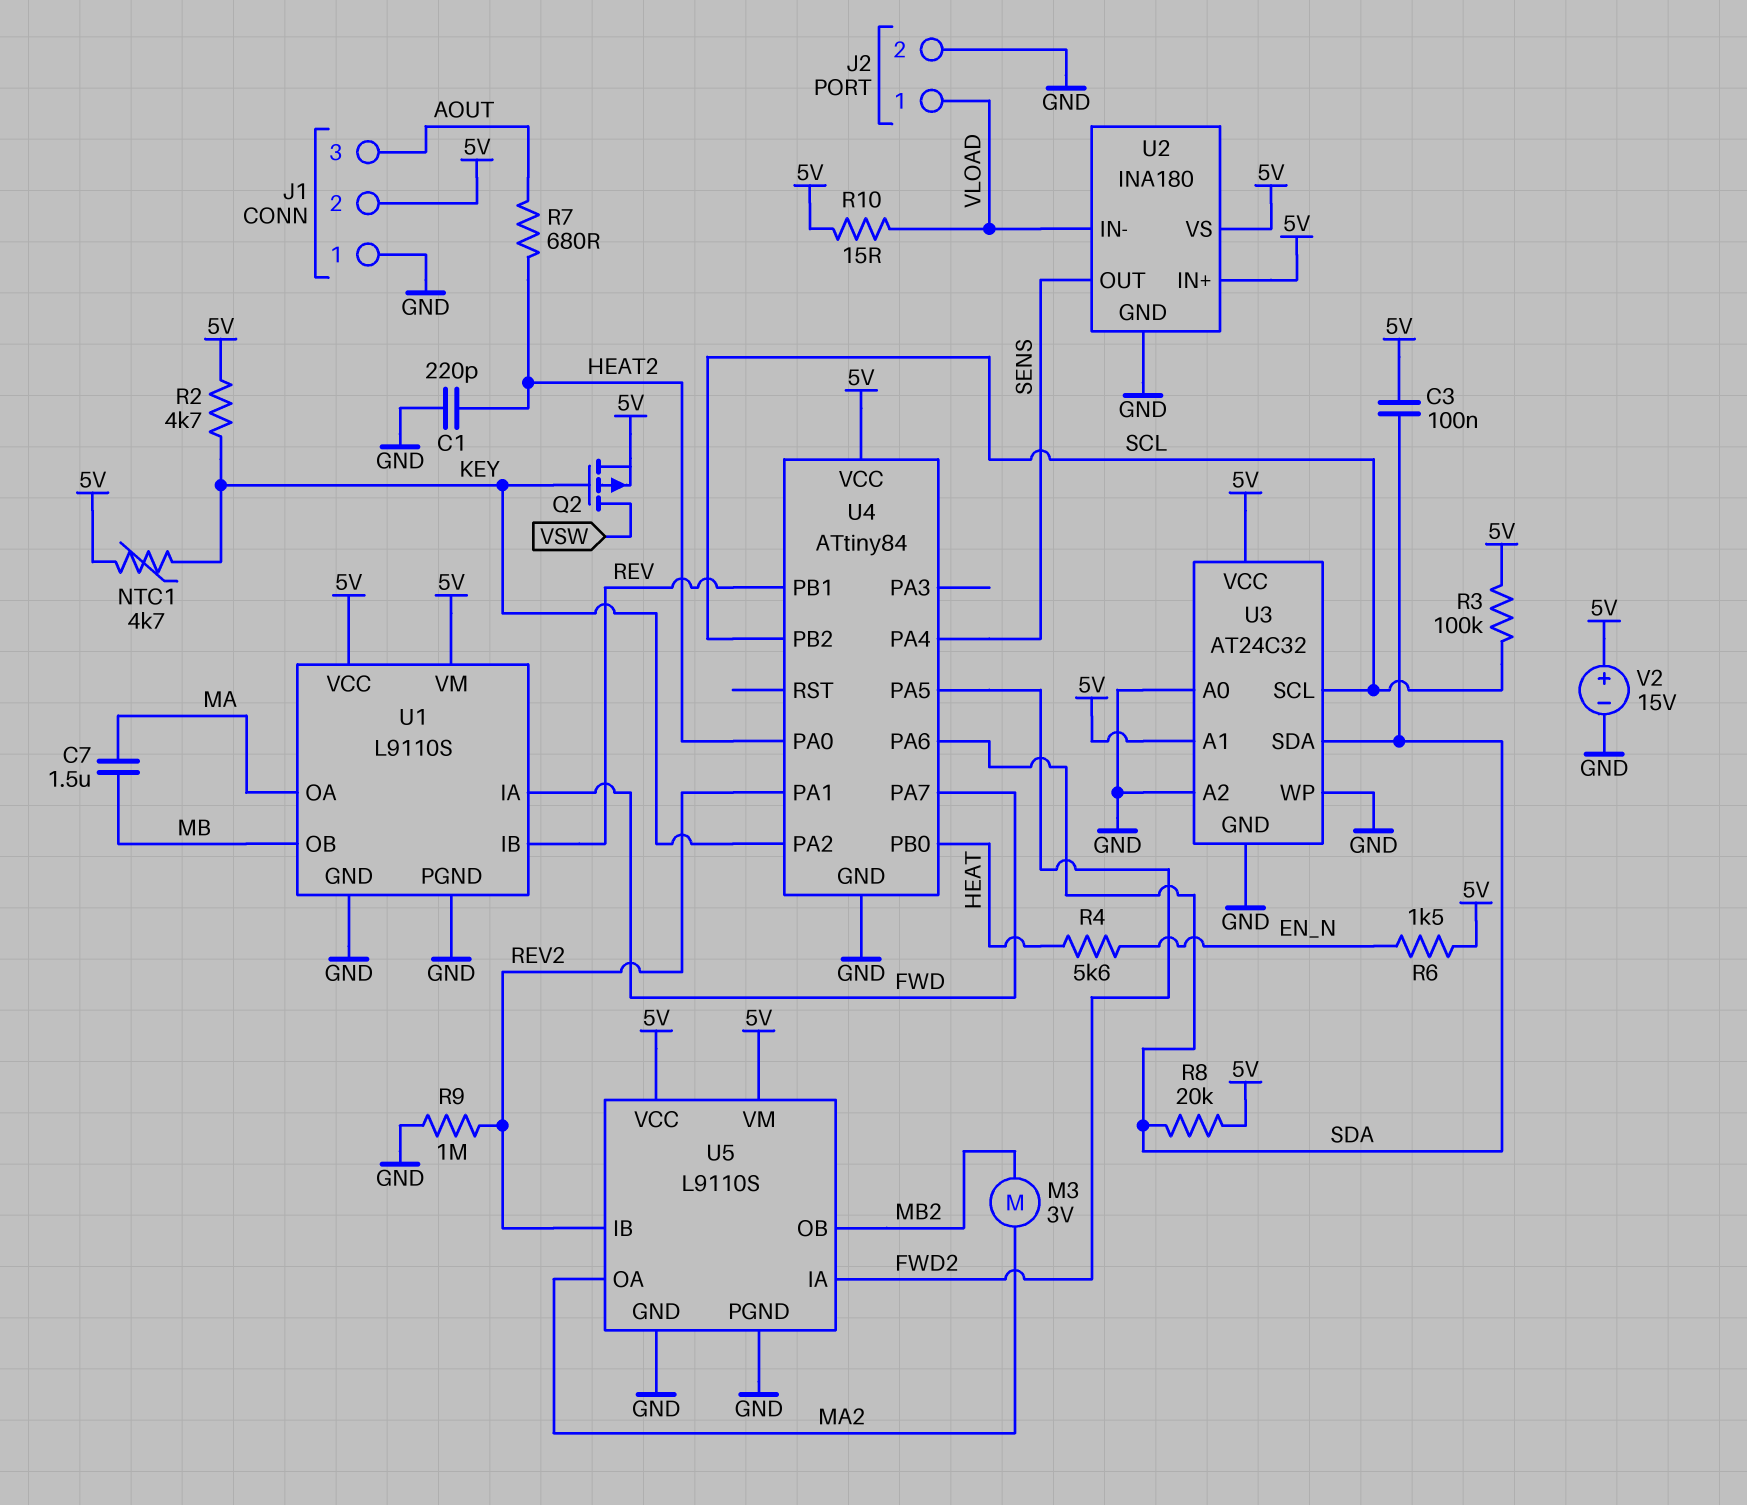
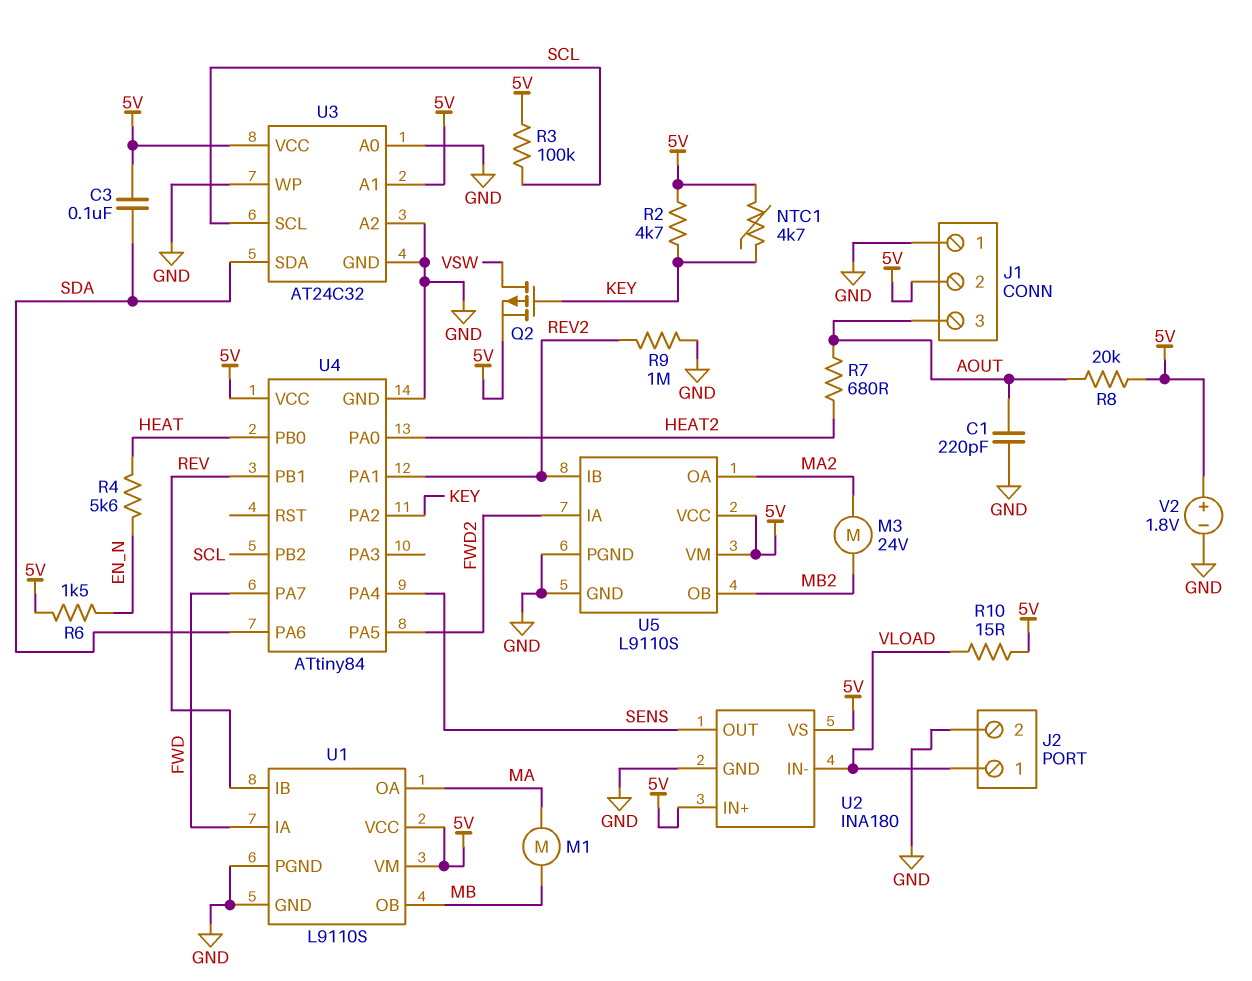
C1: 220pF (GND, HEAT2) -> 220pF (AOUT, GND)
C7: 1.5uF (MA, MB) -> none
M1: none -> motor (MA, MB)
M3: motor 3V (MA2, MB2) -> motor 24V (MA2, MB2)
R8: 20k (5V, SDA) -> 20k (5V, AOUT)
V2: 15V (plus 5V, minus GND) -> 1.8V (plus 5V, minus GND)

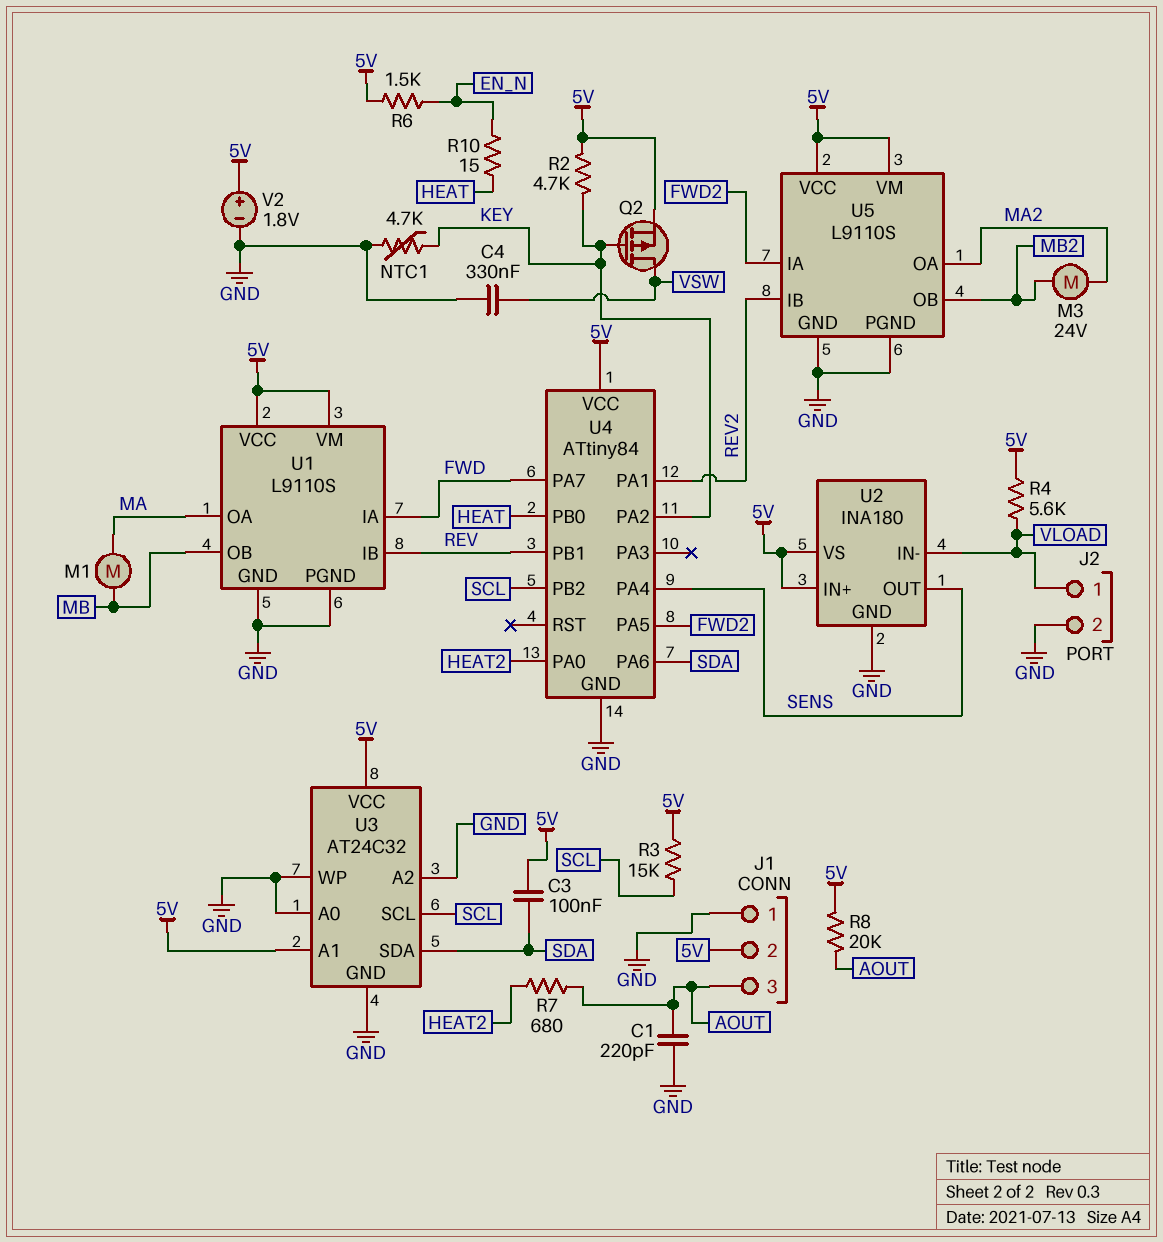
C4: none -> 330nF (GND, VSW)
NTC1: 4.7k (5V, KEY) -> 4.7k (GND, KEY)
R3: 100k (5V, SCL) -> 15k (5V, SCL)
R4: 5.6k (EN_N, HEAT) -> 5.6k (5V, VLOAD)
R9: 1M (GND, REV2) -> none
R10: 15 (5V, VLOAD) -> 15 (EN_N, HEAT)

